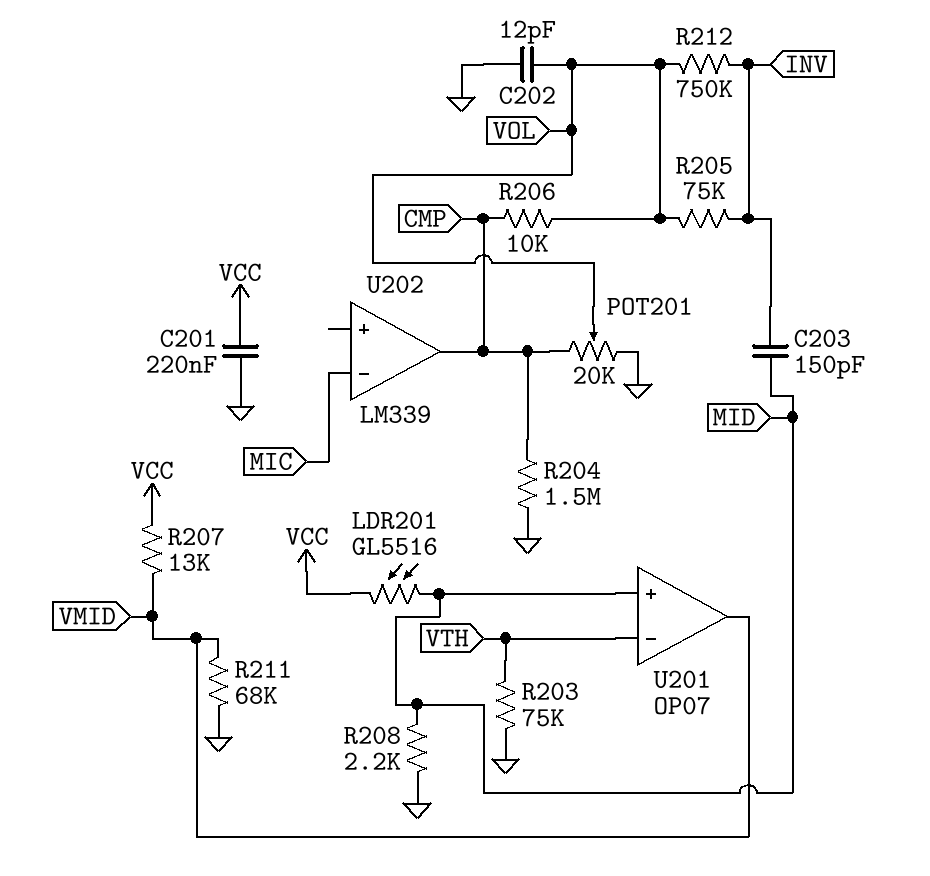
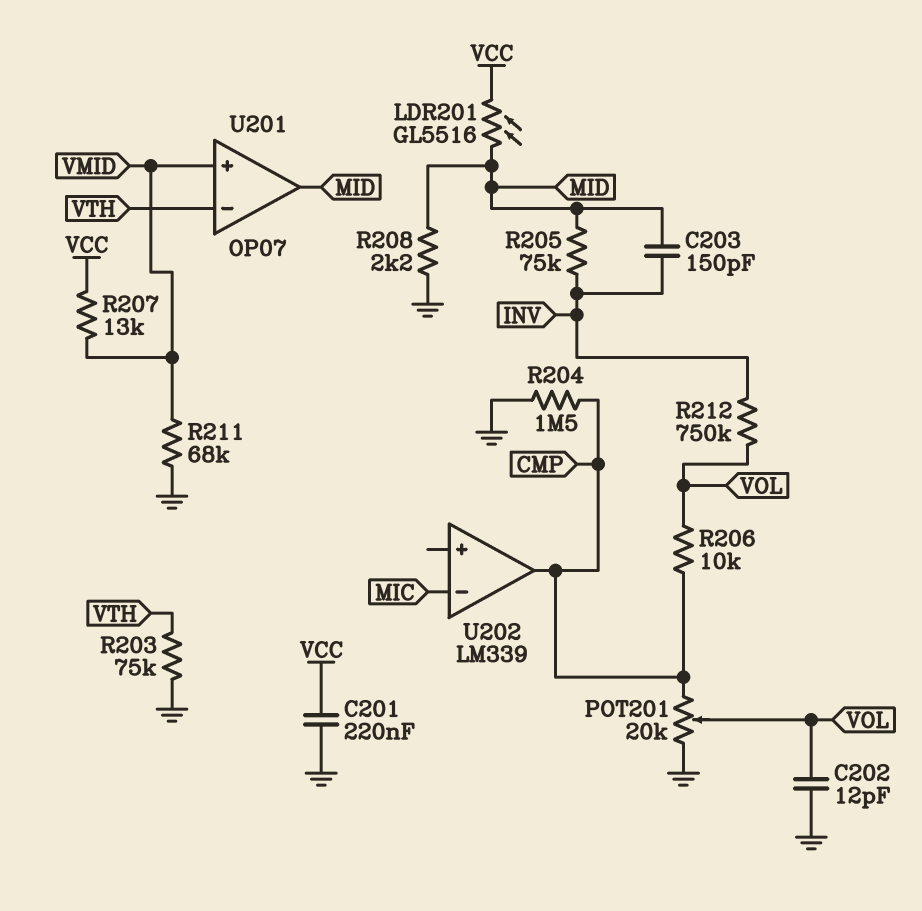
R205: 75k (INV, VOL) -> 75k (INV, MID)
U201 pin in+: MID -> VMID
U201 pin out: VMID -> MID

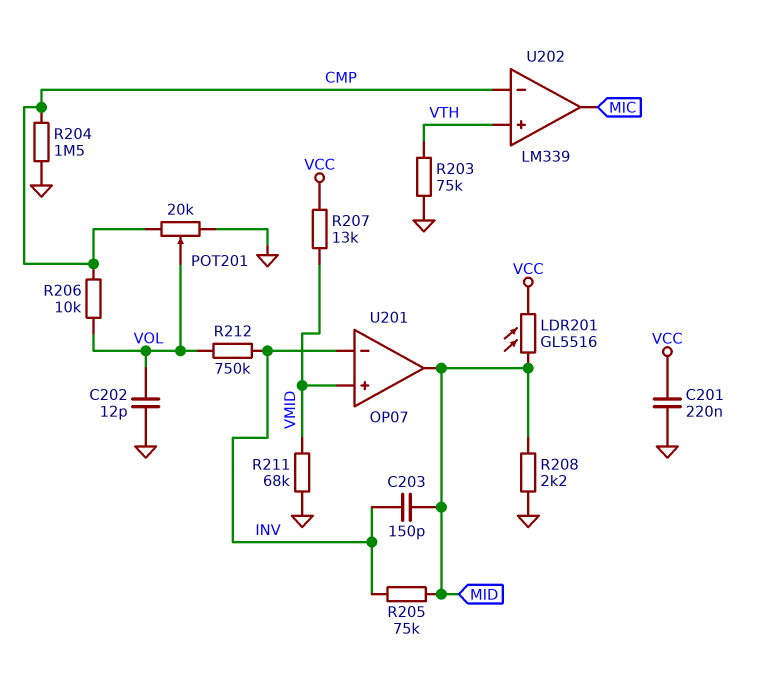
U201 pin in-: VTH -> INV
U202 pin in+: none -> VTH
U202 pin in-: MIC -> CMP
U202 pin out: CMP -> MIC

